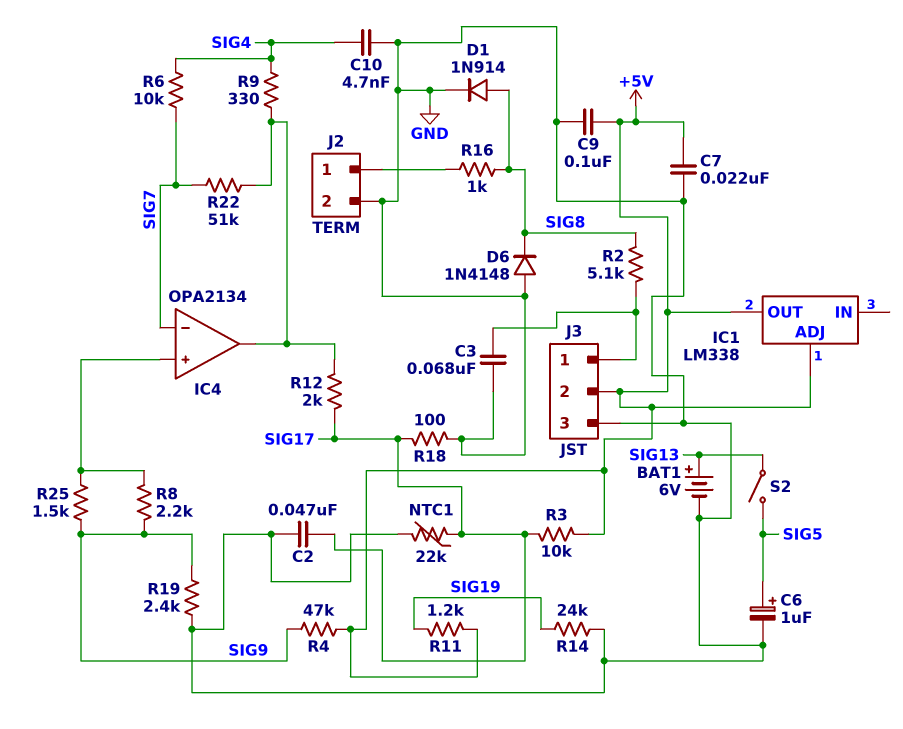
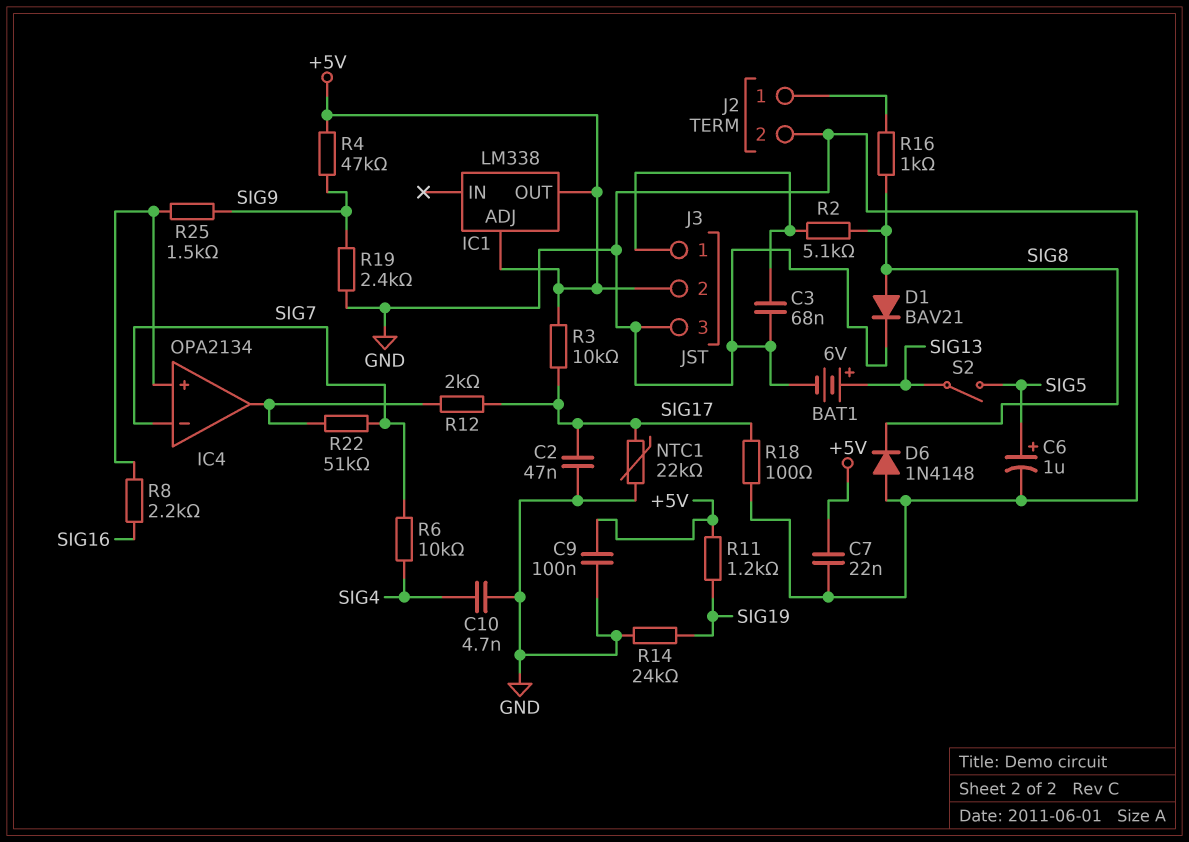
D1: diode 1N914 (A SIG8, K GND) -> diode BAV21 (A SIG8, K GND)
R8: 2.2k (IC4/in+, SIG9) -> 2.2k (IC4/in+, SIG16)
R9: 330 (IC4/out, SIG4) -> none

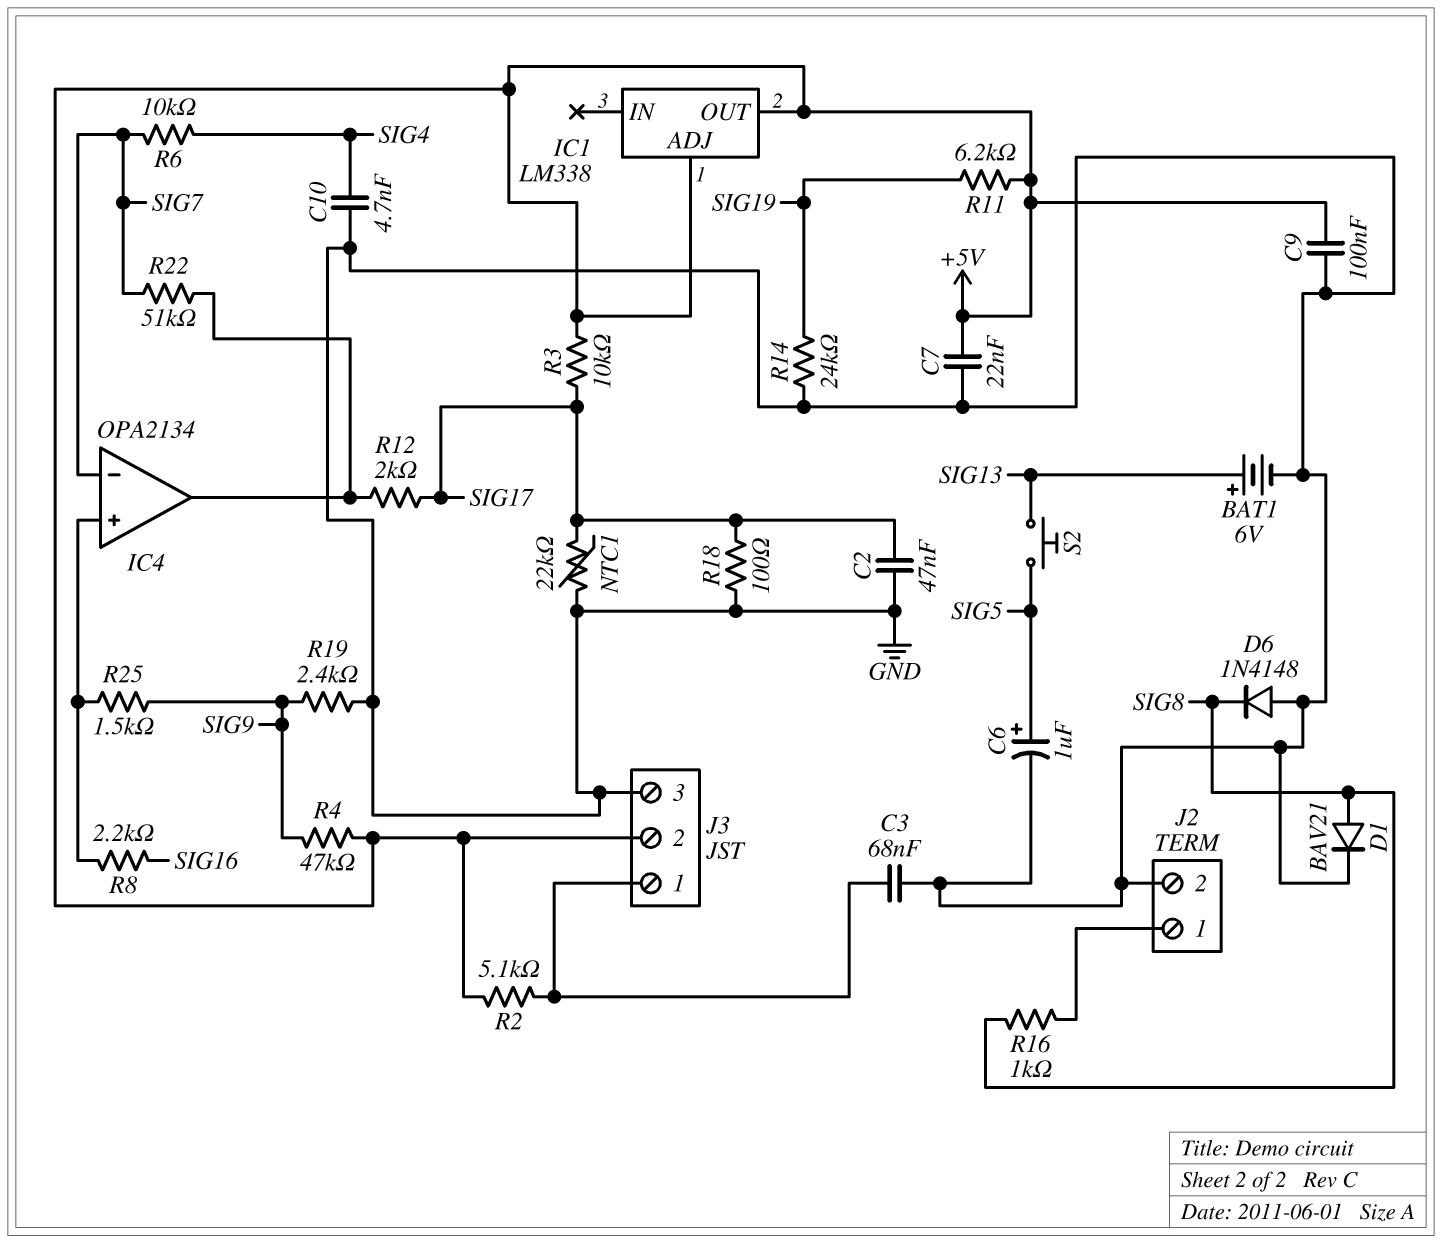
R2: 5.1k (J3/1, SIG8) -> 5.1k (+5V, J3/1)
R11: 1.2k (+5V, SIG19) -> 6.2k (+5V, SIG19)
S2: switch (SIG5, SIG13) -> button (SIG5, SIG13)

